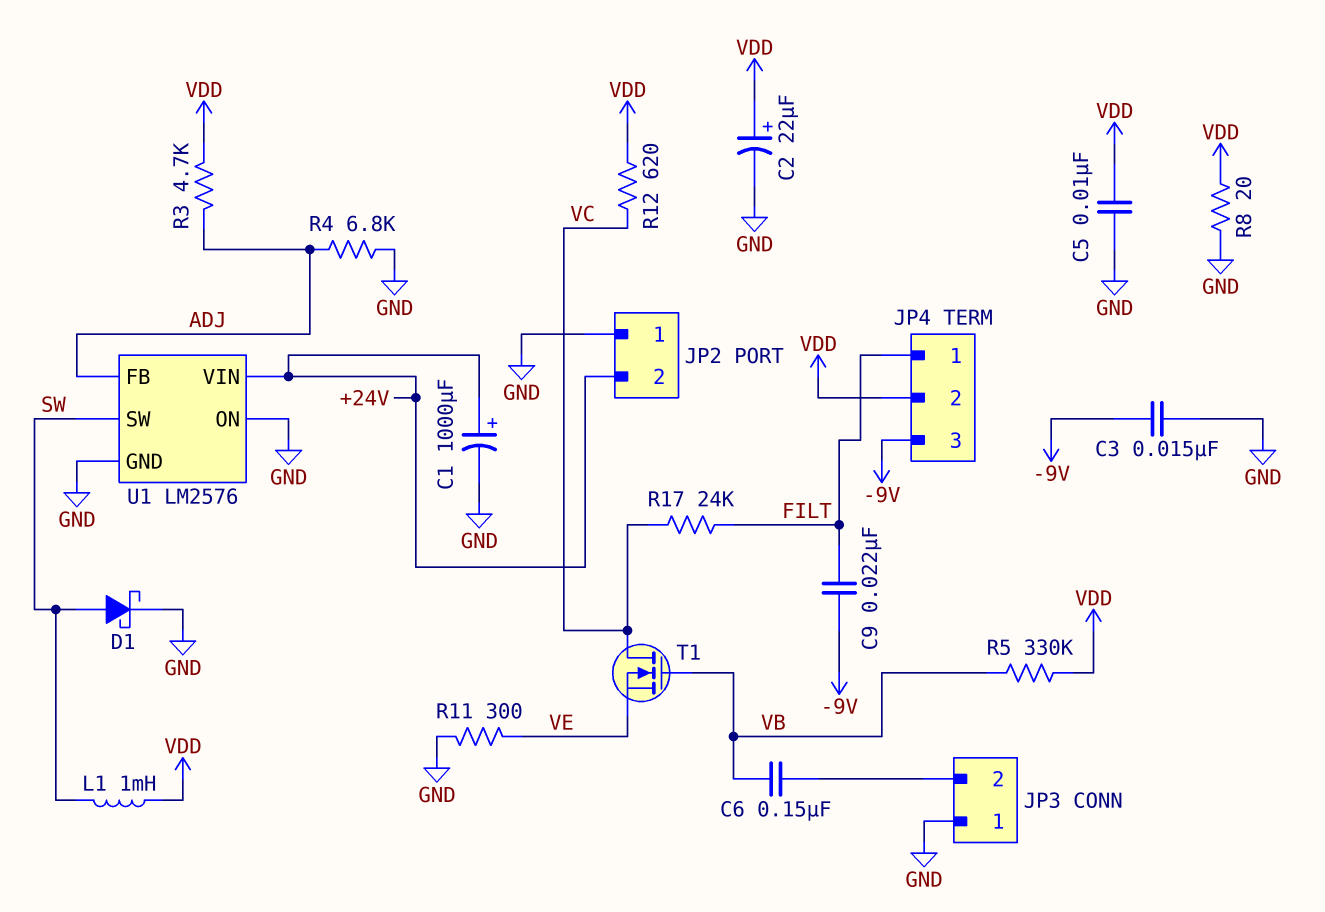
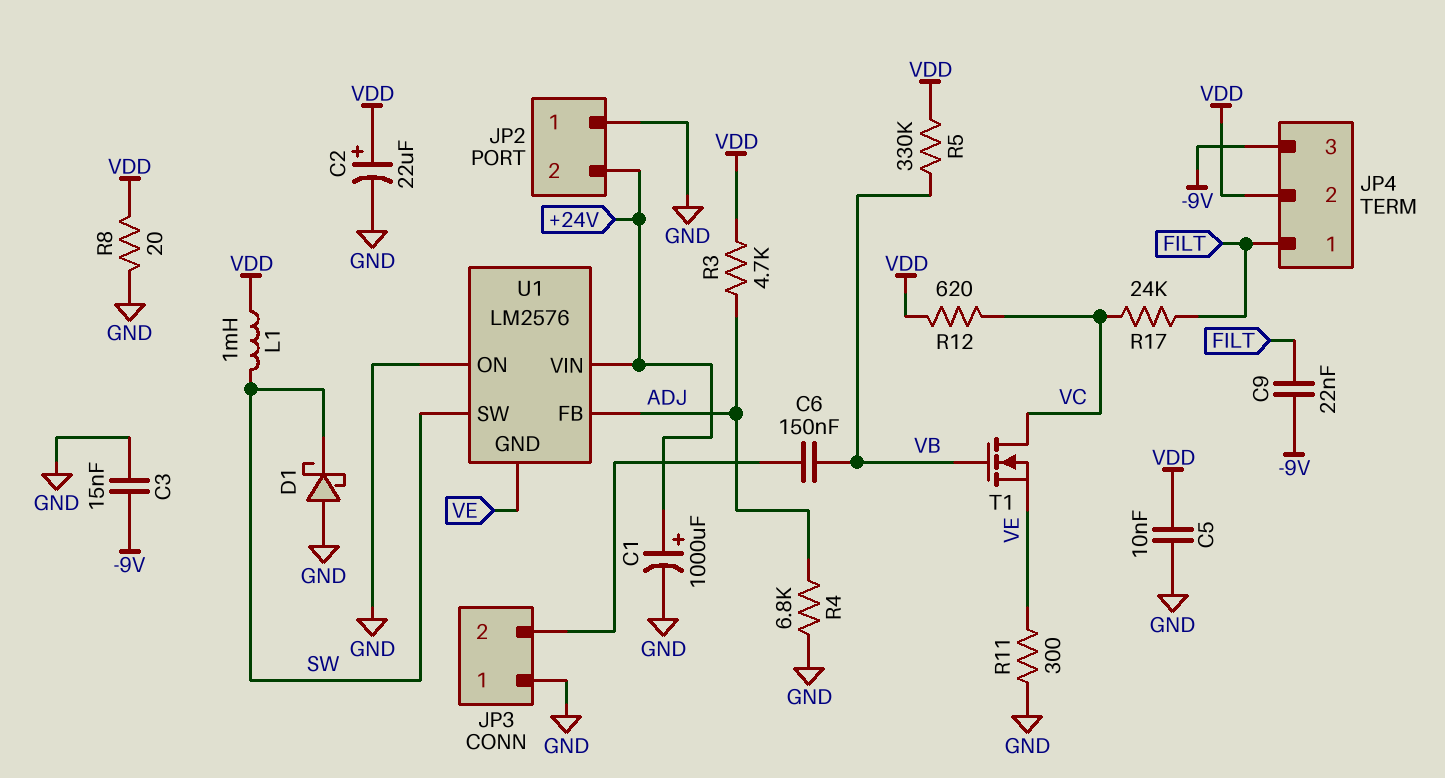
D1: schottky (A SW, K GND) -> schottky (A GND, K SW)
U1 pin GND: GND -> VE

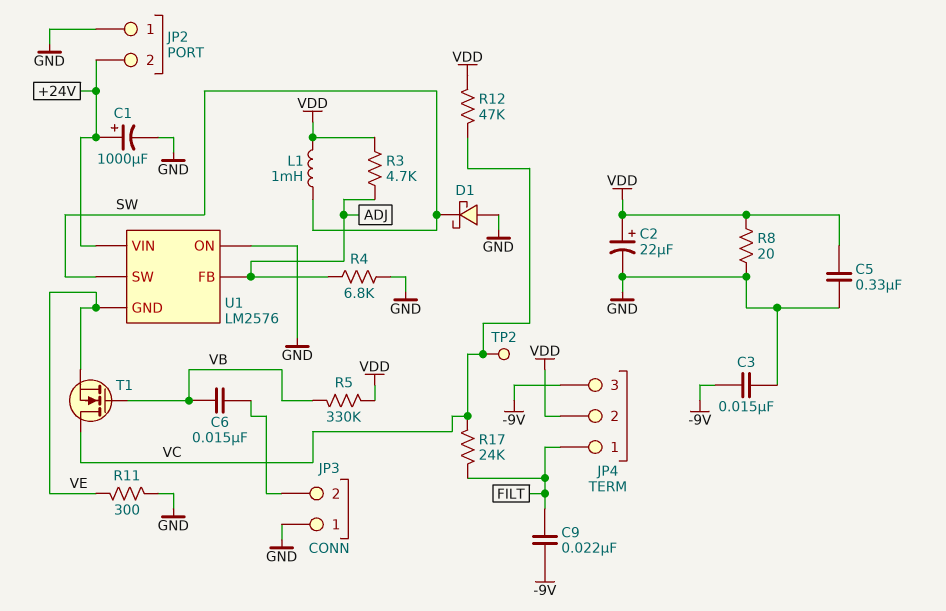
C5: 10nF (GND, VDD) -> 330nF (GND, VDD)
C6: 150nF (JP3/2, VB) -> 15nF (JP3/2, VB)
R12: 620 (VC, VDD) -> 47k (VC, VDD)
TP2: none -> test point (VC)

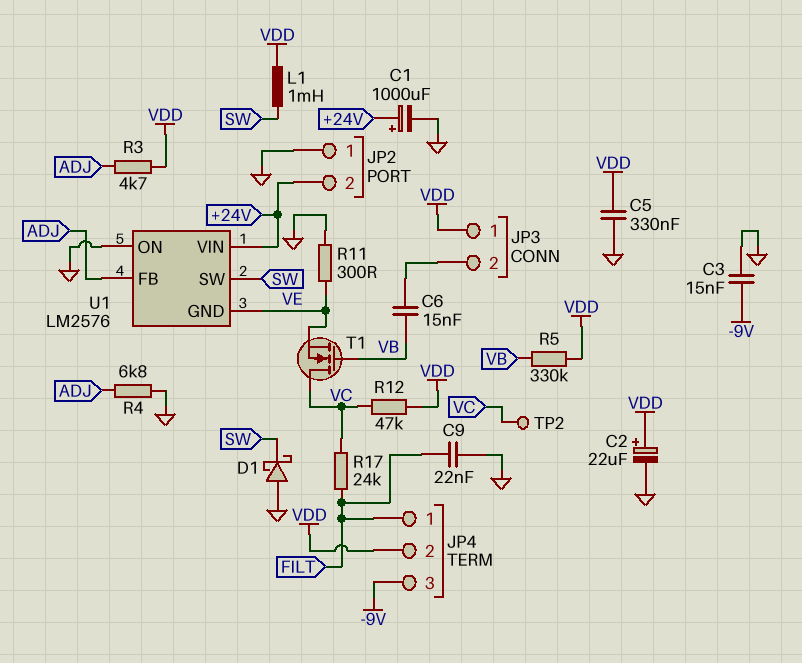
C9: 22nF (-9V, FILT) -> 22nF (FILT, GND)
JP3 pin 1: GND -> VDD
R8: 20 (GND, VDD) -> none

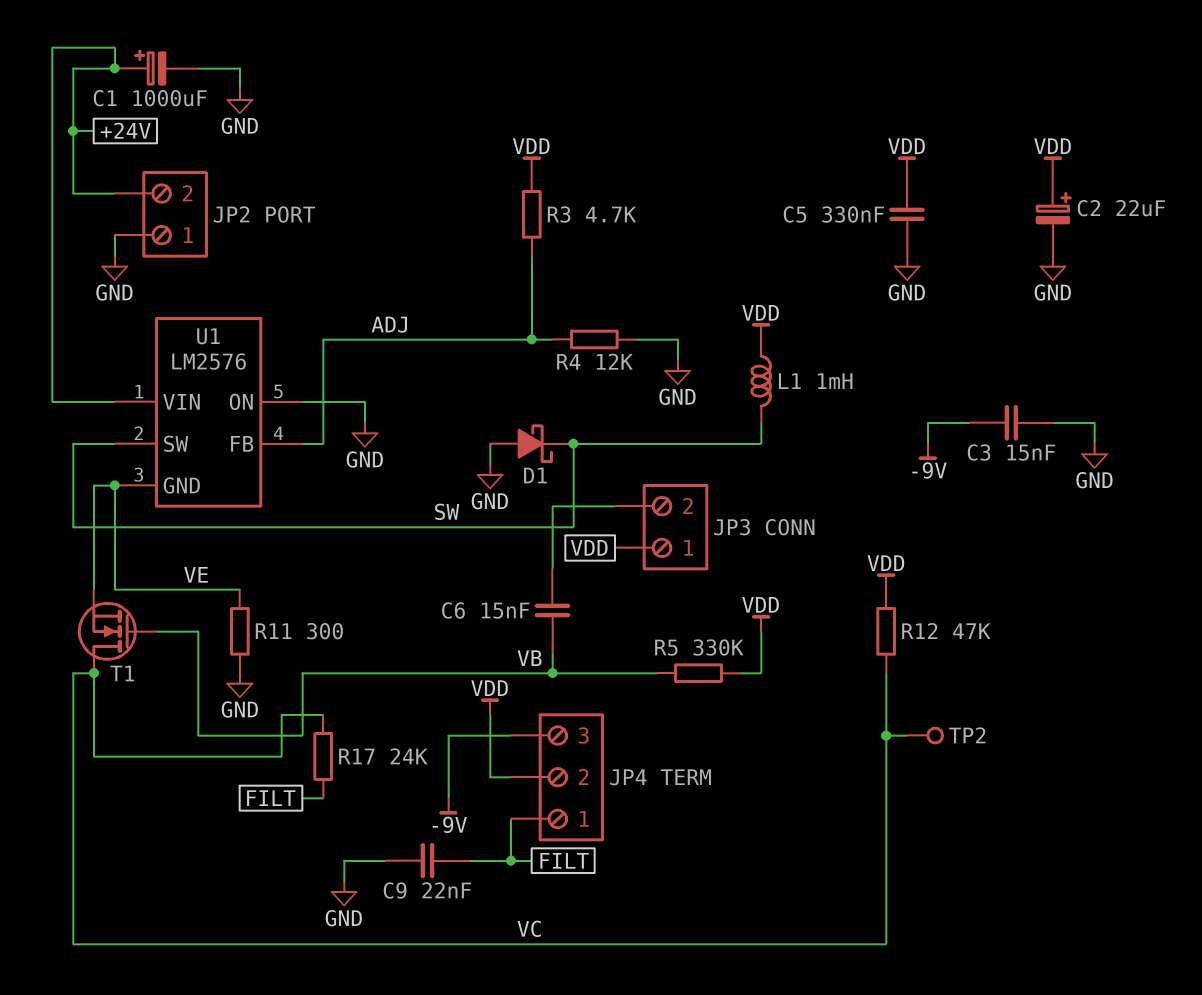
R4: 6.8k (ADJ, GND) -> 12k (ADJ, GND)

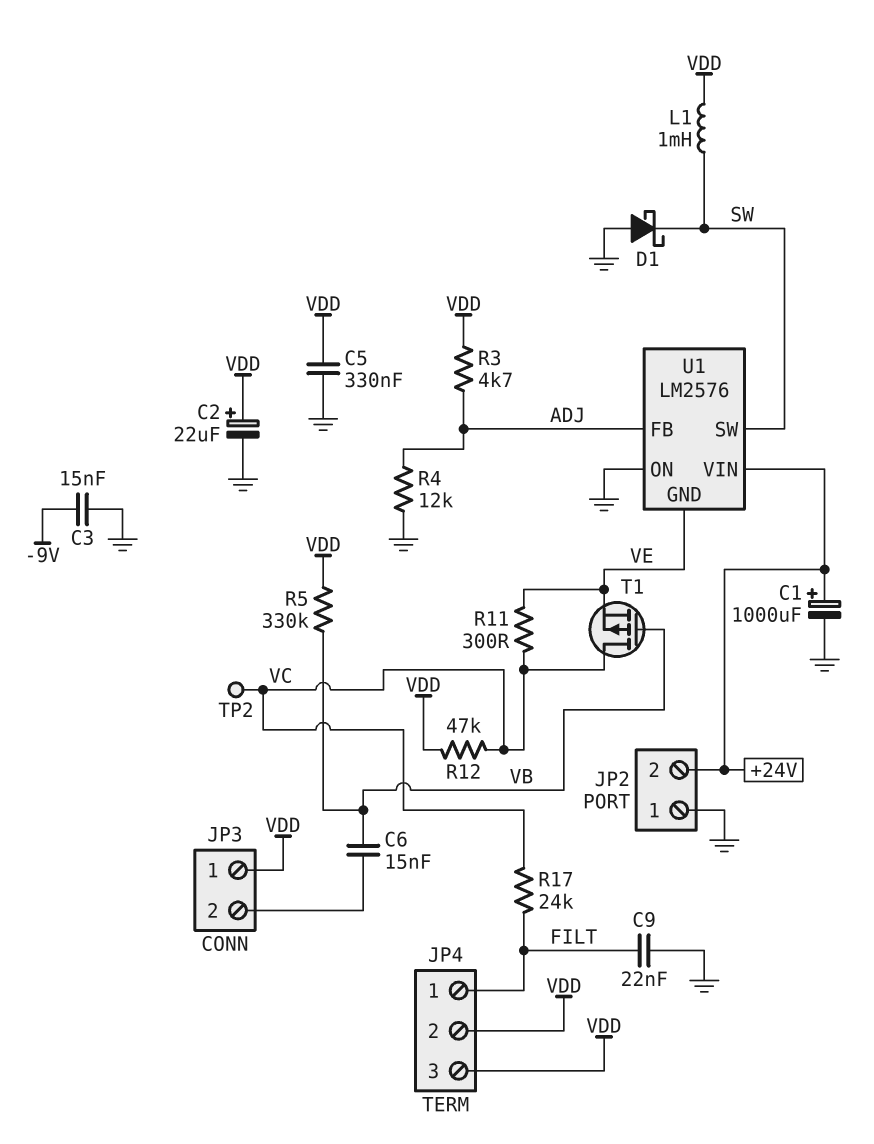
JP4 pin 3: -9V -> VDD
R11: 300 (GND, VE) -> 300 (VC, VE)
T1: NMOS (G VB, D VC, S VE) -> PMOS (G VB, D VC, S VE)

